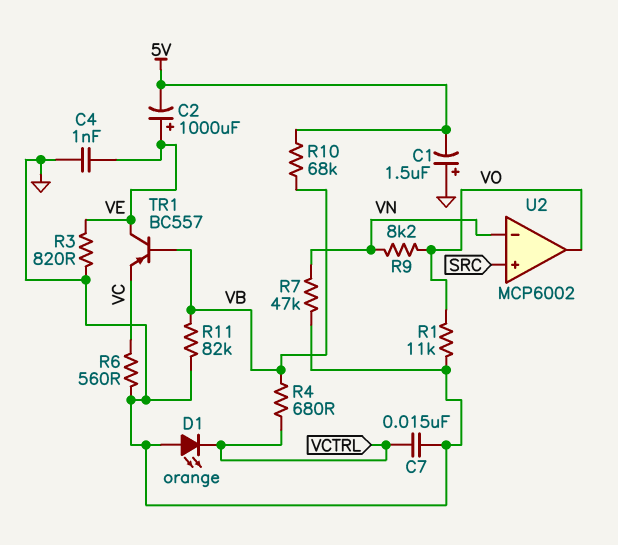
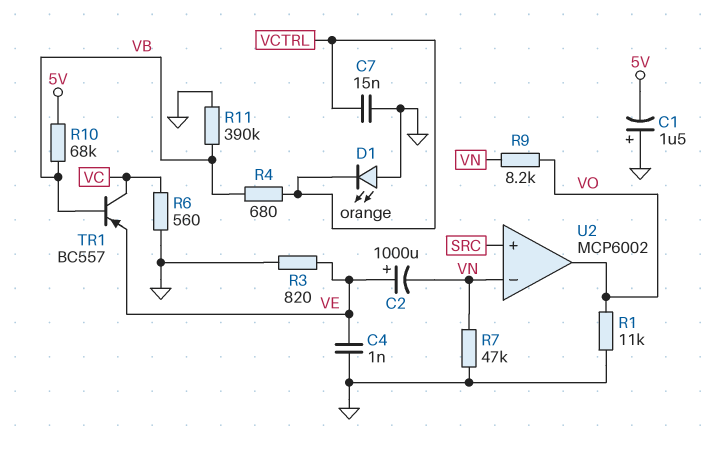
C2: 1000uF (plus VE, minus 5V) -> 1000uF (plus VE, minus VN)
R11: 82k (GND, VB) -> 390k (GND, VB)
TR1: PNP BC557 (B VB, C VE, E VC) -> PNP BC557 (B VB, C VC, E VE)

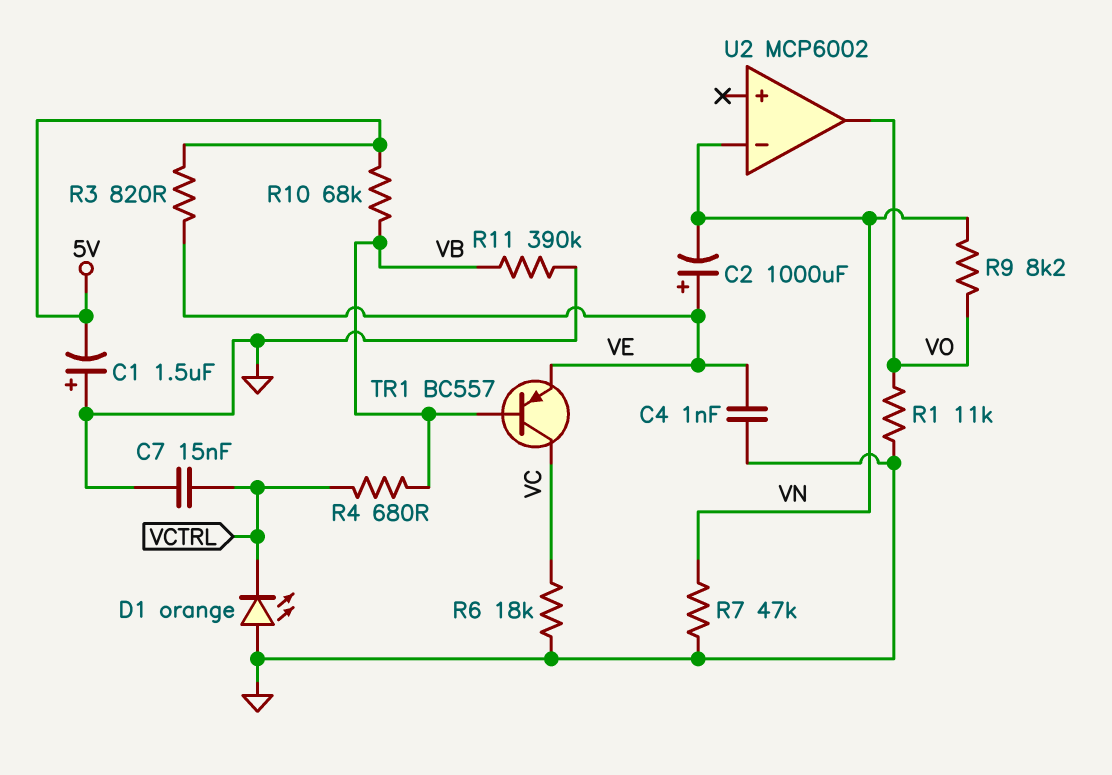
R3: 820 (GND, VE) -> 820 (5V, VE)
R6: 560 (GND, VC) -> 18k (GND, VC)
U2 pin in+: SRC -> none

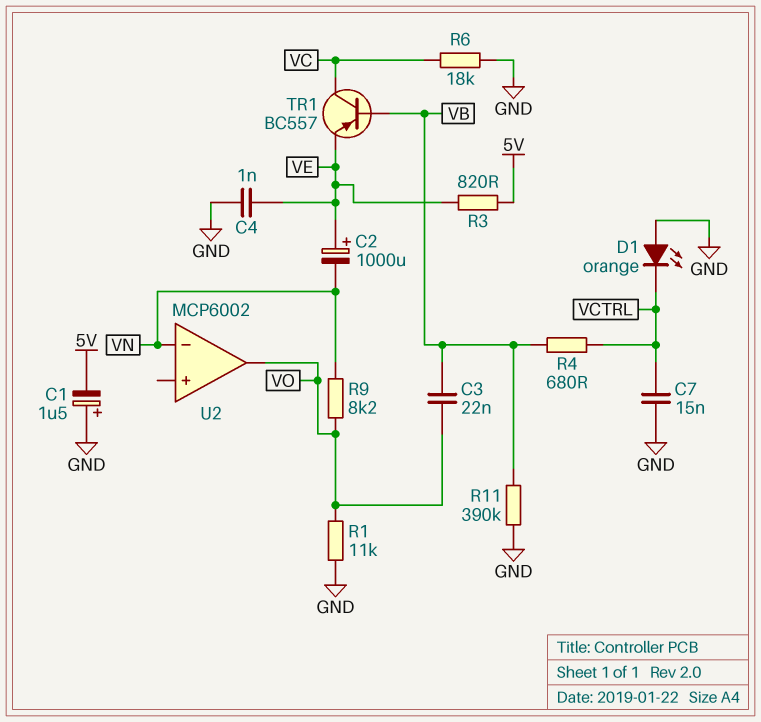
C3: none -> 22nF (VB, VO)
R7: 47k (GND, VN) -> none
R10: 68k (5V, VB) -> none

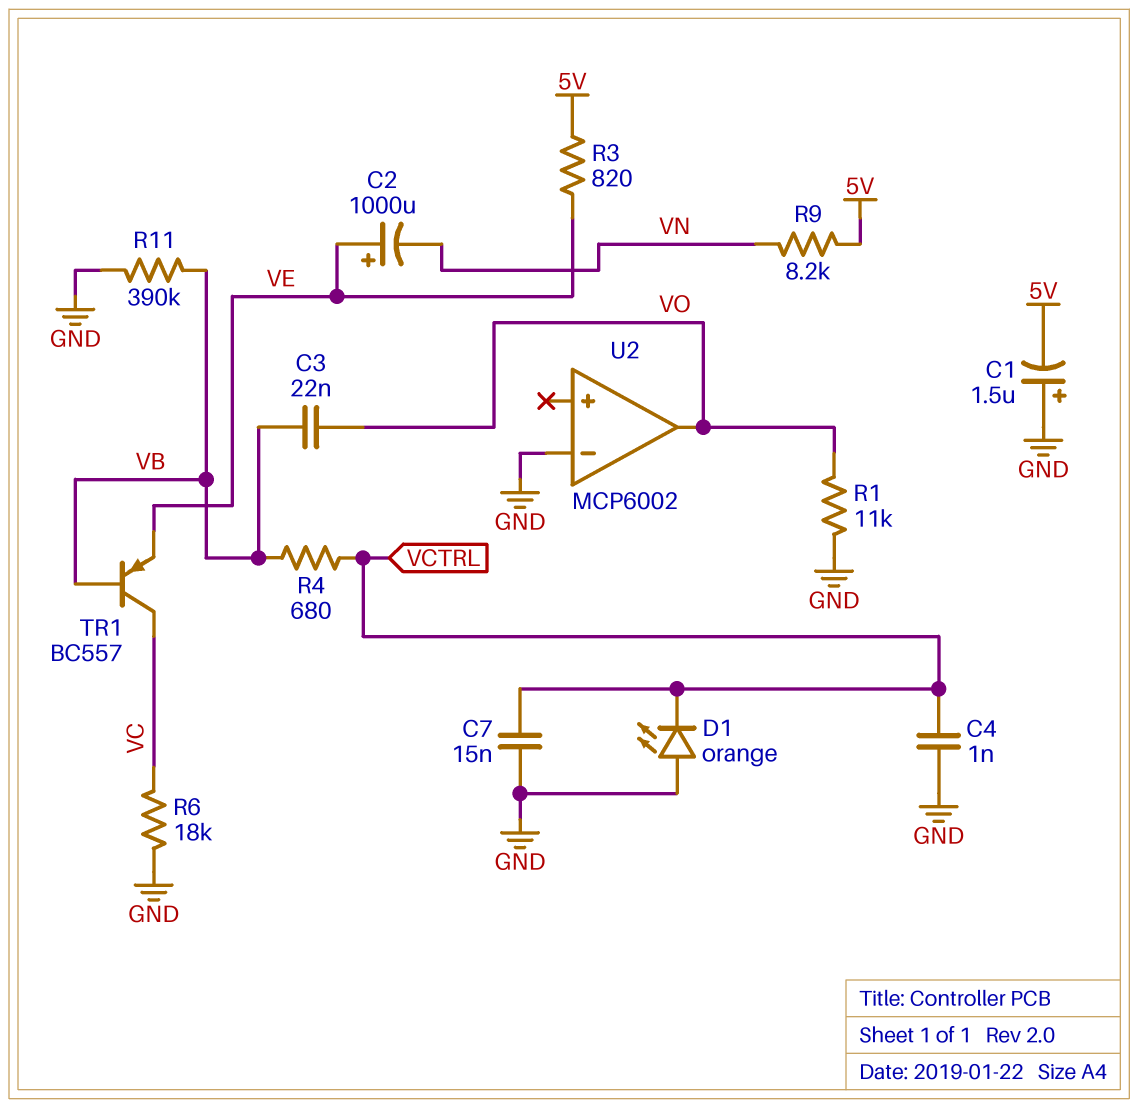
C4: 1nF (GND, VE) -> 1nF (GND, VCTRL)
R9: 8.2k (VN, VO) -> 8.2k (5V, VN)
U2 pin in-: VN -> GND

